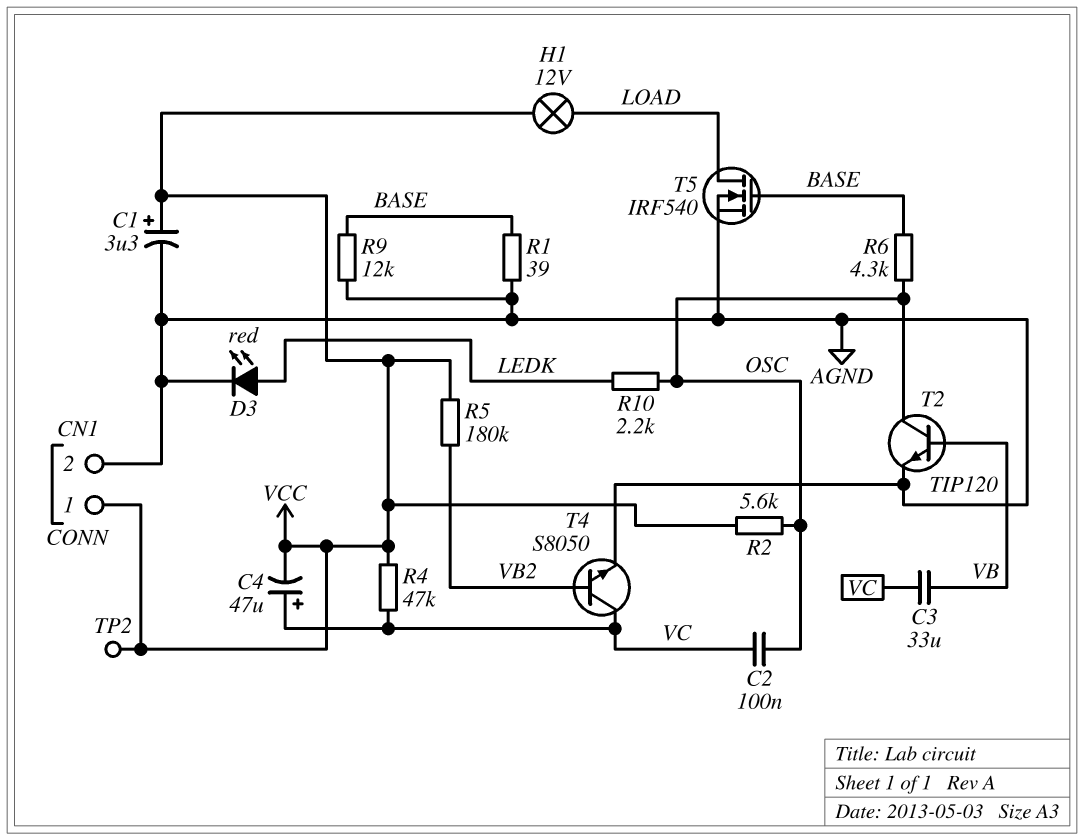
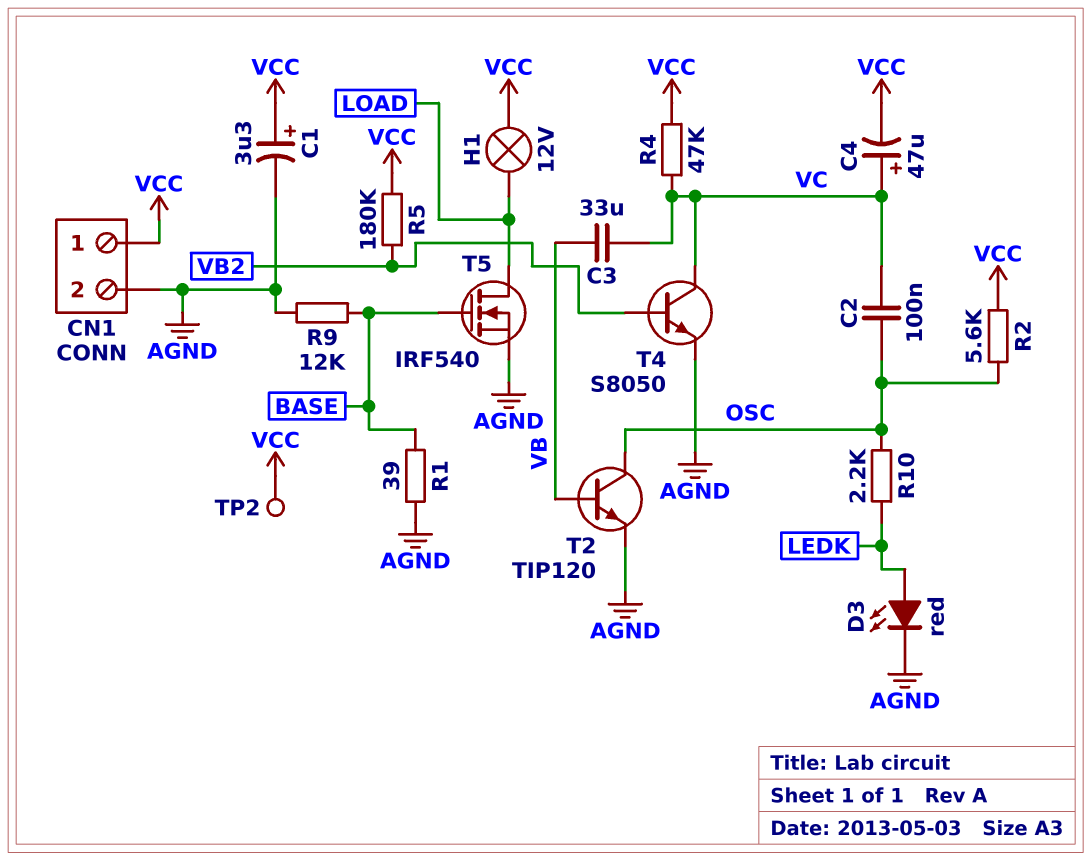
R6: 4.3k (BASE, OSC) -> none

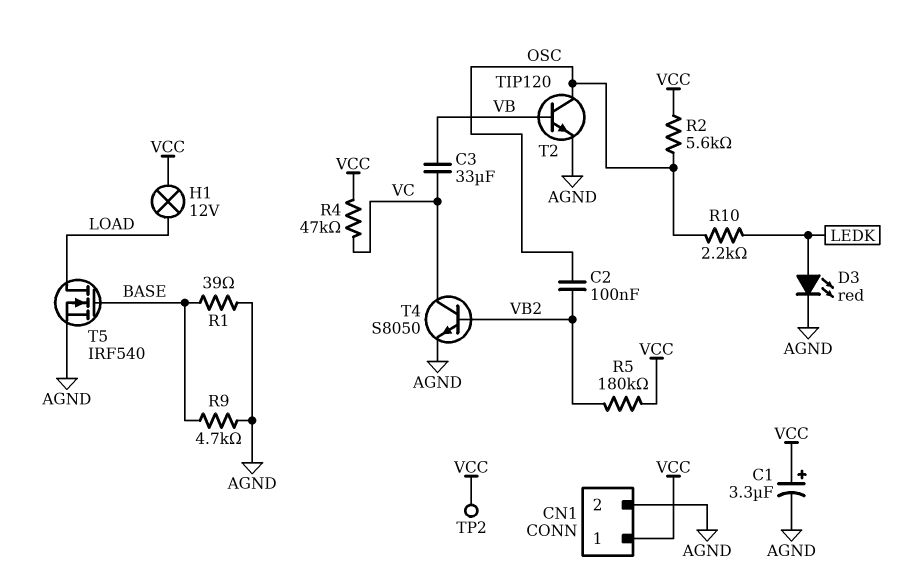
C2: 100nF (OSC, VC) -> 100nF (OSC, VB2)
C4: 47uF (plus VC, minus VCC) -> none
R9: 12k (AGND, BASE) -> 4.7k (AGND, BASE)

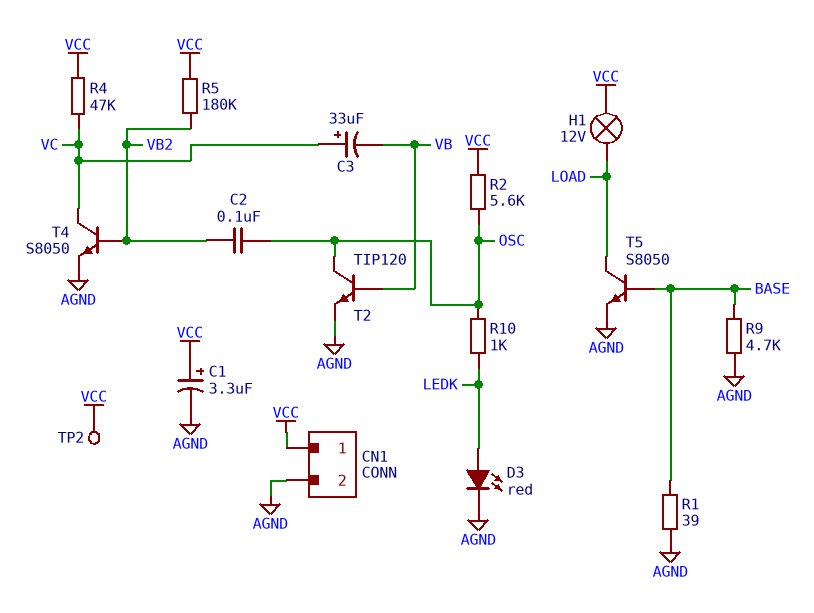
C3: 33uF (VB, VC) -> 33uF (plus VC, minus VB)
R10: 2.2k (LEDK, OSC) -> 1k (LEDK, OSC)
T5: NMOS IRF540 (G BASE, D LOAD, S AGND) -> NPN S8050 (B BASE, C LOAD, E AGND)

